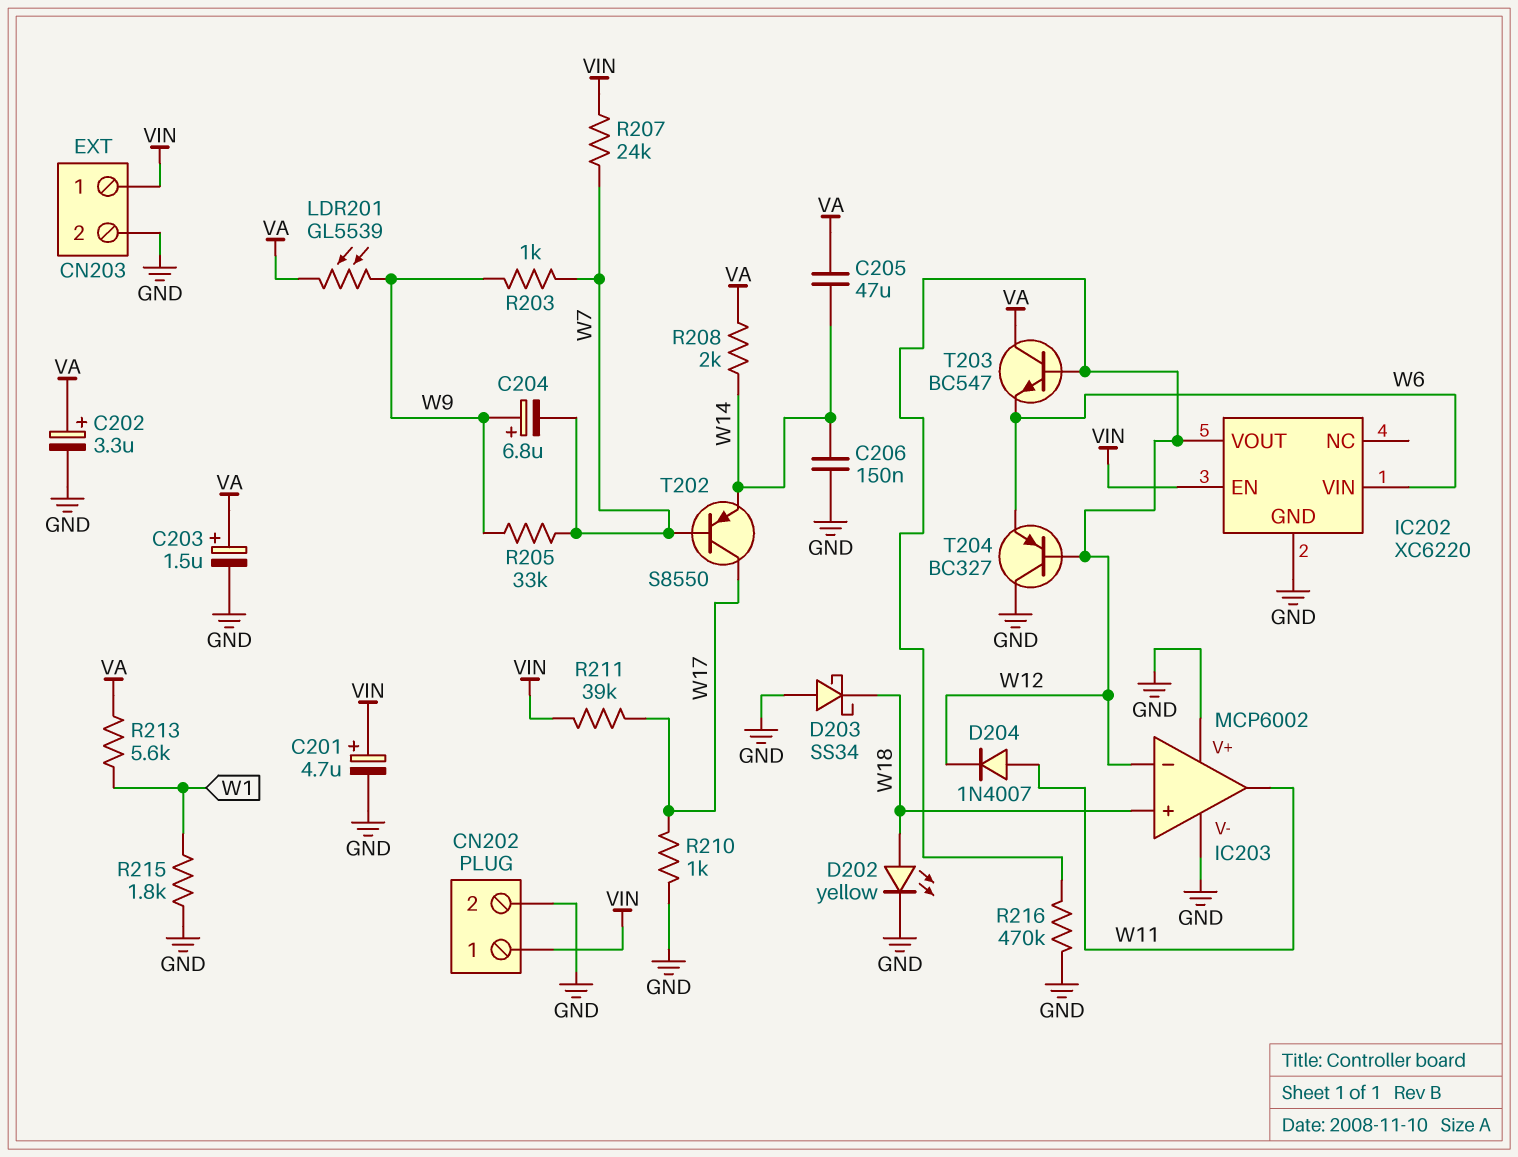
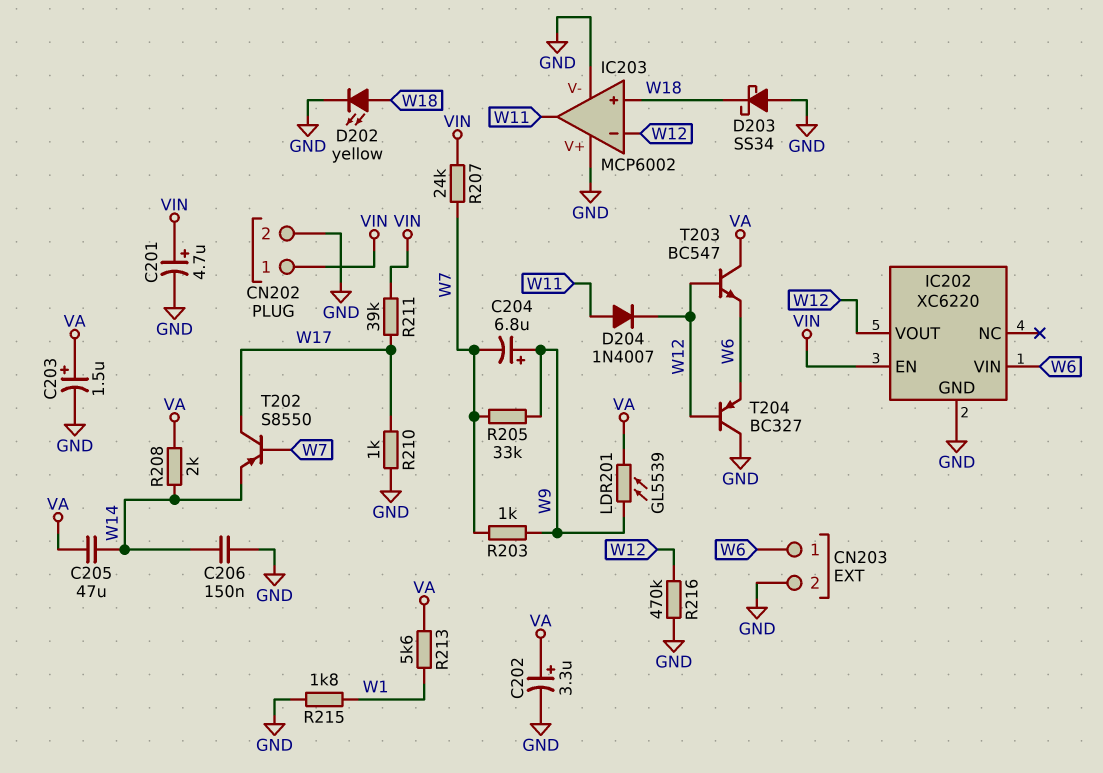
CN203 pin 1: VIN -> W6

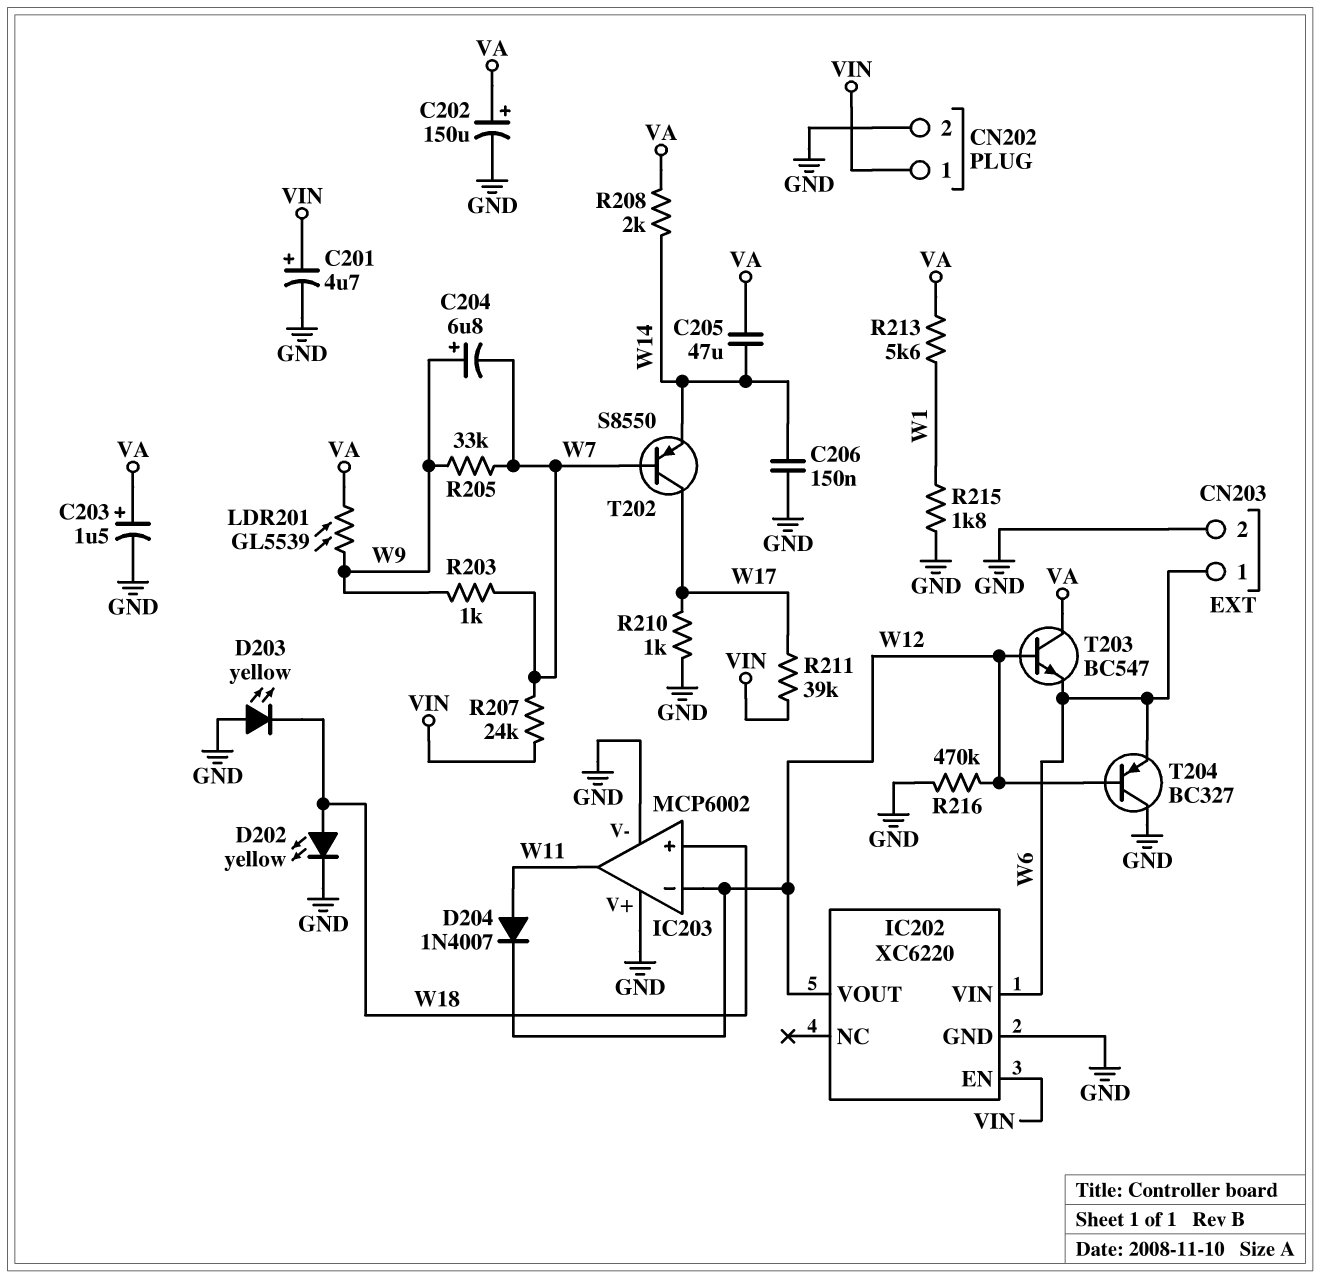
C202: 3.3uF (plus VA, minus GND) -> 150uF (plus VA, minus GND)
D203: schottky SS34 (A GND, K W18) -> LED yellow (A GND, K W18)

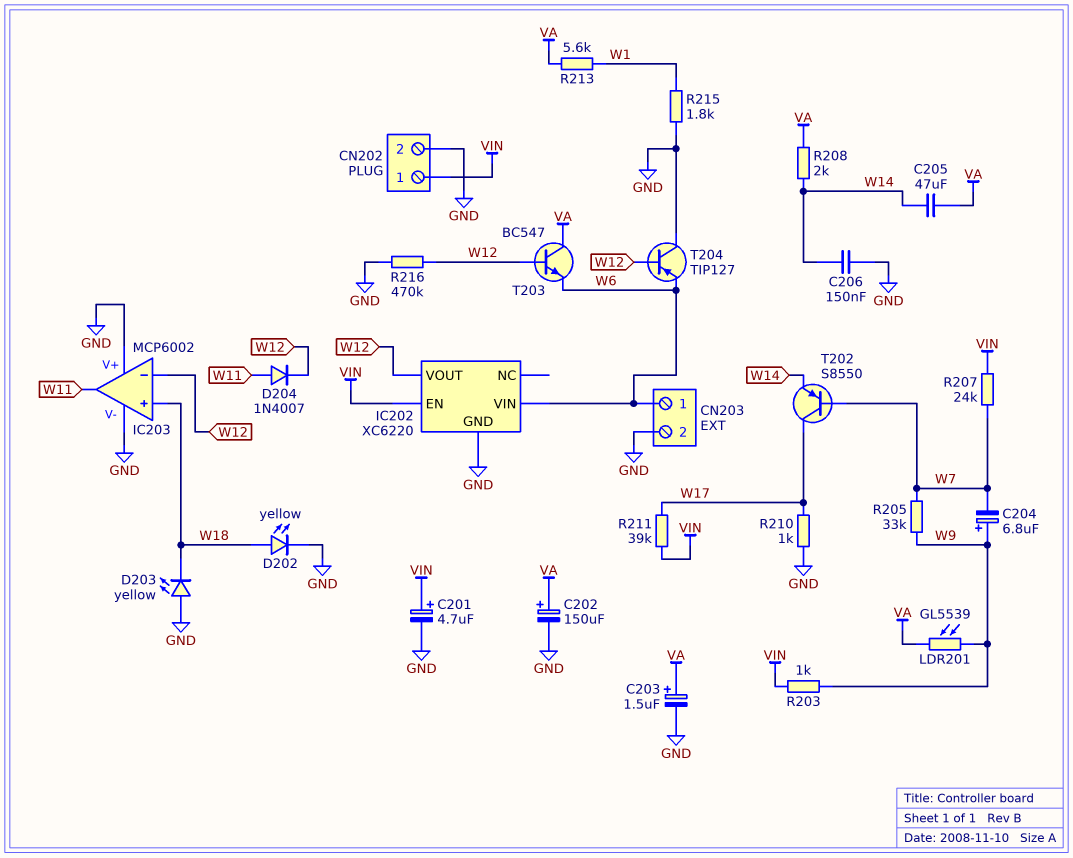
R203: 1k (W7, W9) -> 1k (VIN, W9)
T204: PNP BC327 (B W12, C GND, E W6) -> PNP TIP127 (B W12, C GND, E W6)

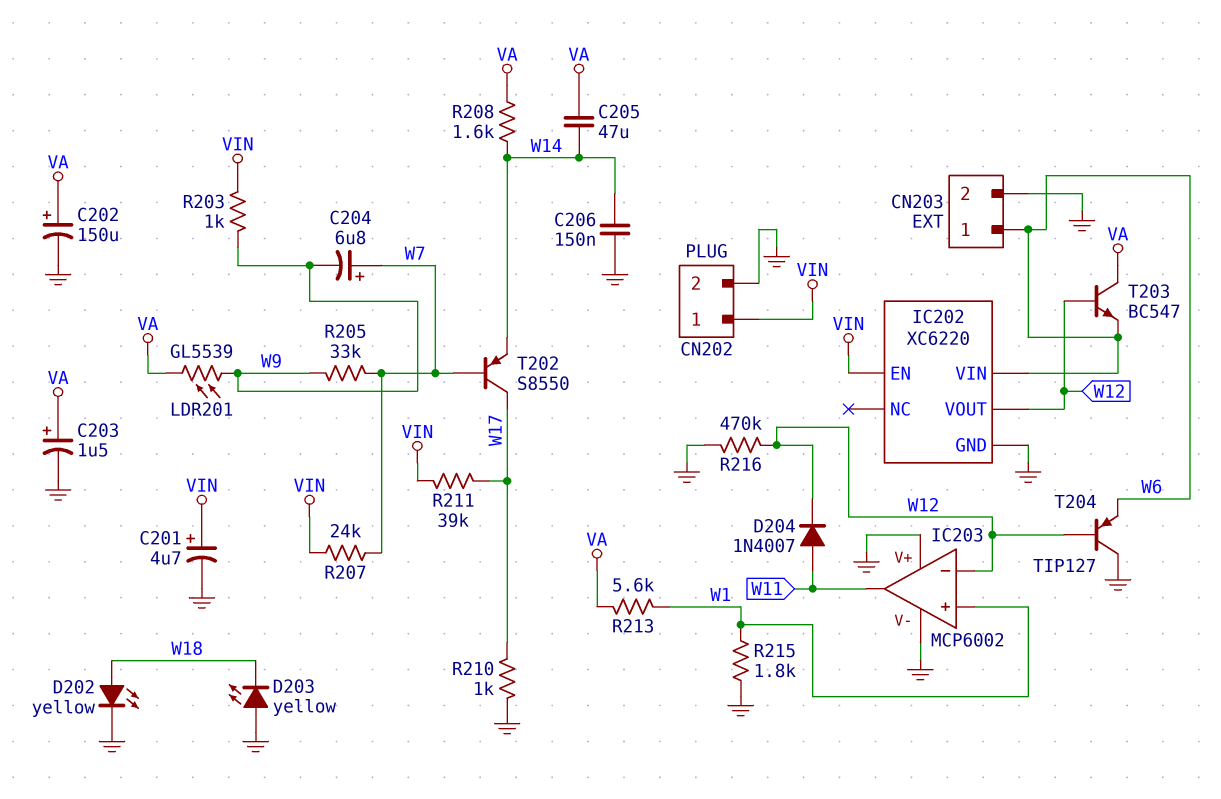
C204: 6.8uF (plus W9, minus W7) -> 6.8uF (plus W7, minus W9)
IC203 pin in+: W18 -> W1
R208: 2k (VA, W14) -> 1.6k (VA, W14)

